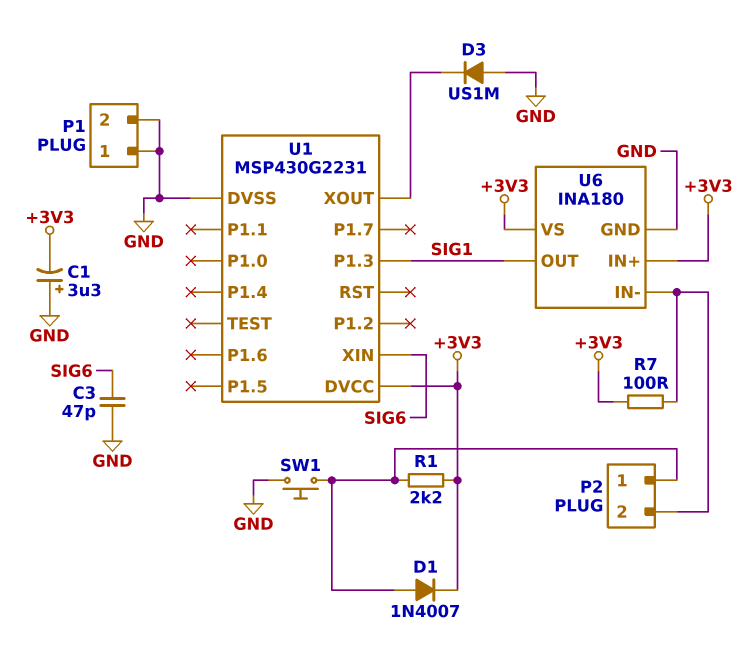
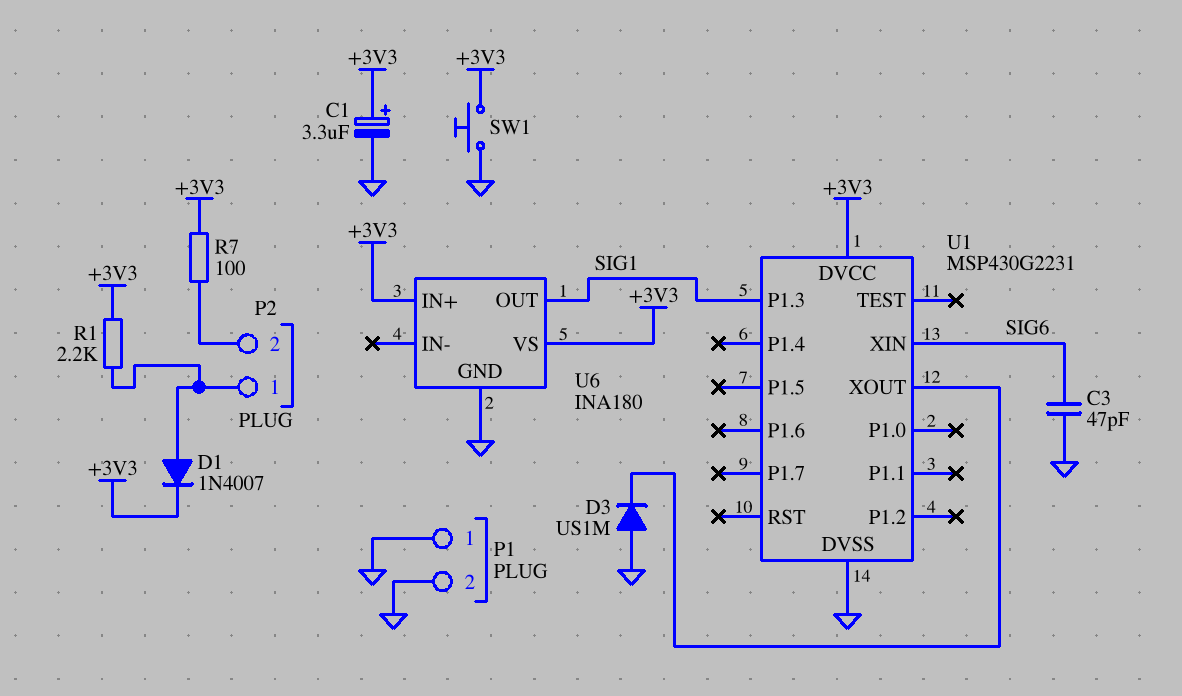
C1: 3.3uF (plus GND, minus +3V3) -> 3.3uF (plus +3V3, minus GND)
SW1: button (GND, P2/1) -> button (+3V3, GND)
U6 pin IN-: P2/2 -> none

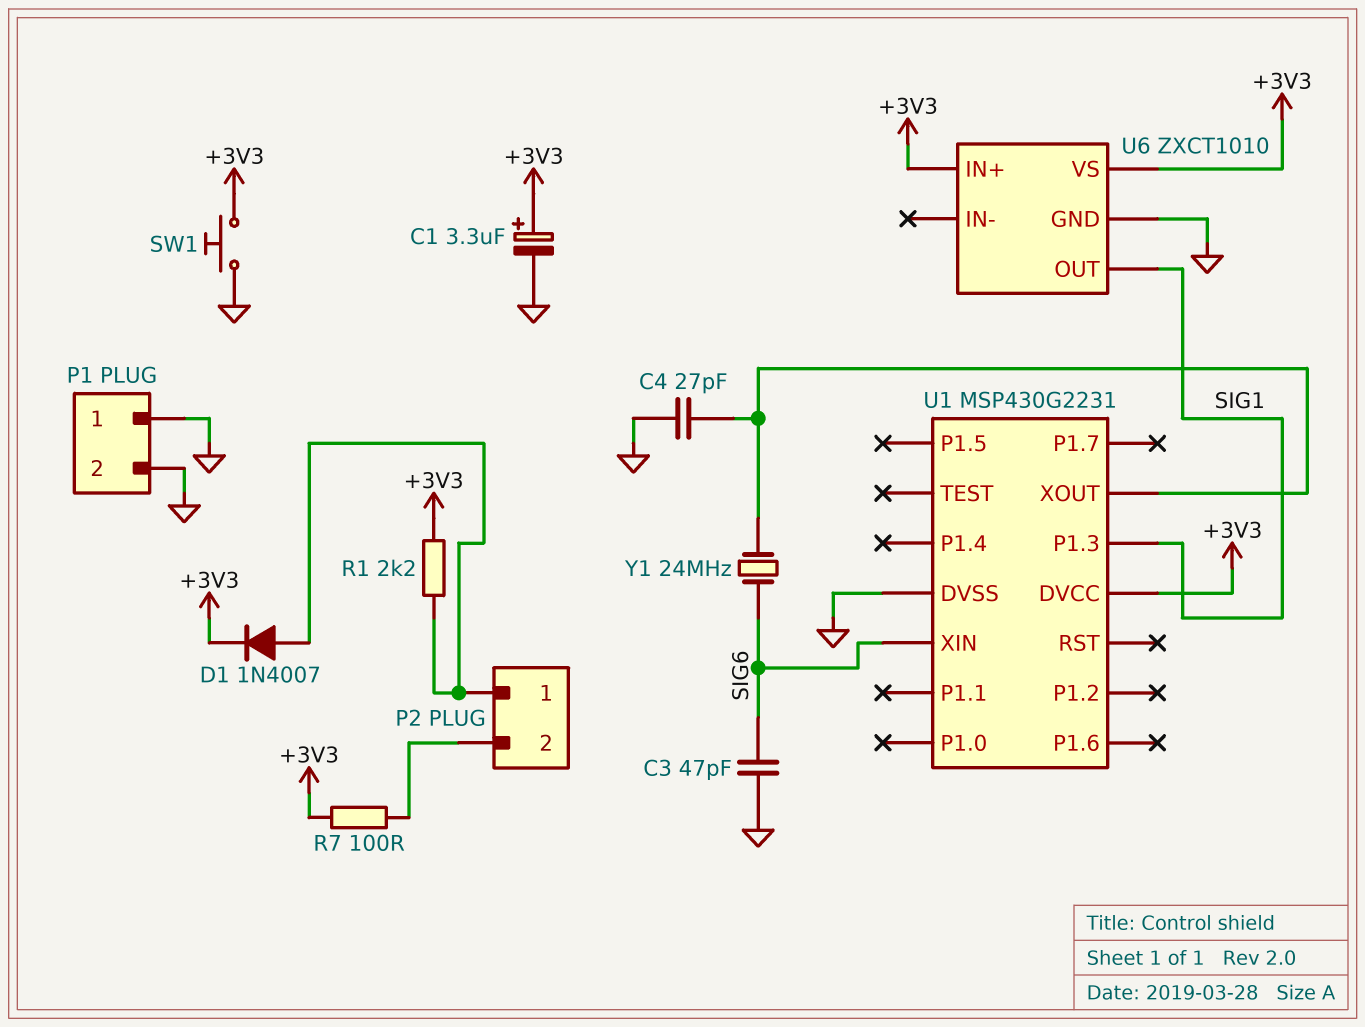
C4: none -> 27pF (GND, U1/XOUT)
D3: diode US1M (A GND, K U1/XOUT) -> none
U6: INA180 -> ZXCT1010
Y1: none -> 24MHz (SIG6, U1/XOUT)

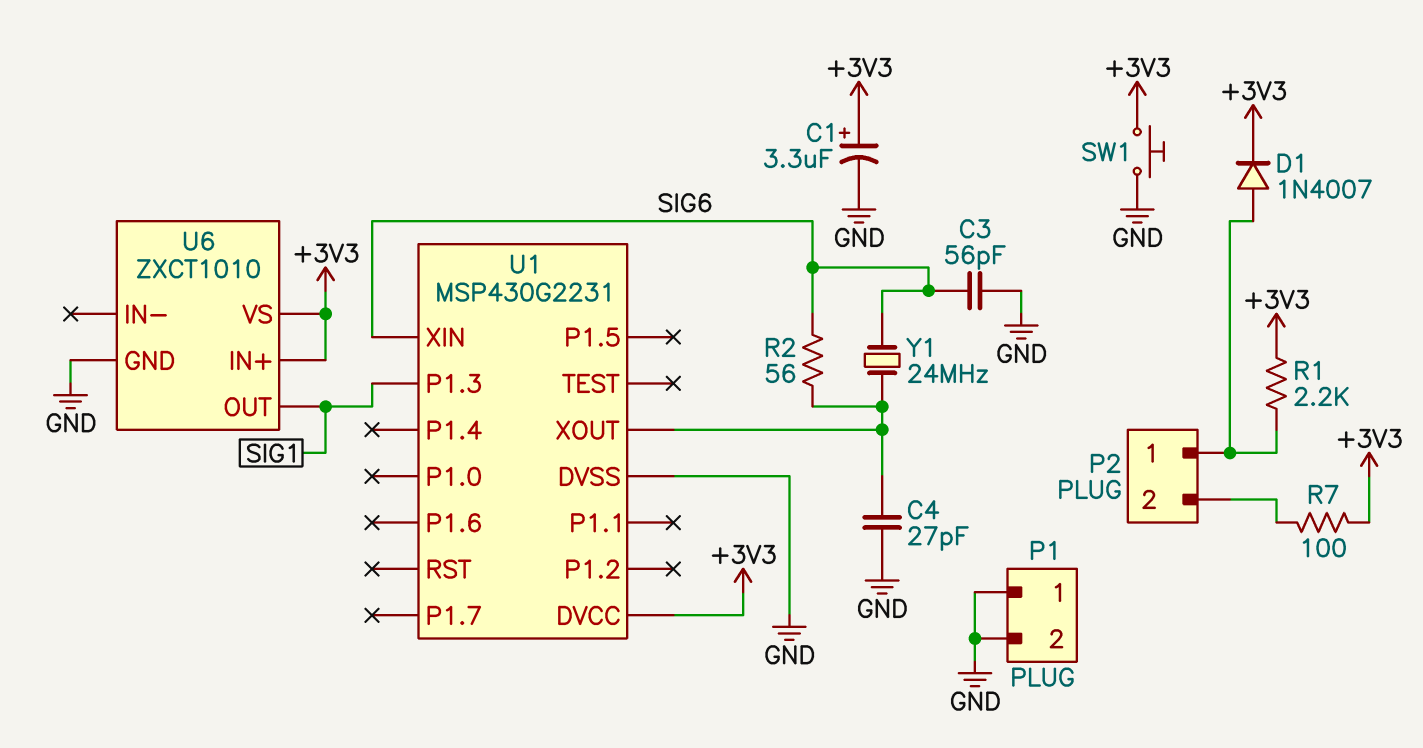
C3: 47pF (GND, SIG6) -> 56pF (GND, SIG6)
R2: none -> 56 (SIG6, U1/XOUT)

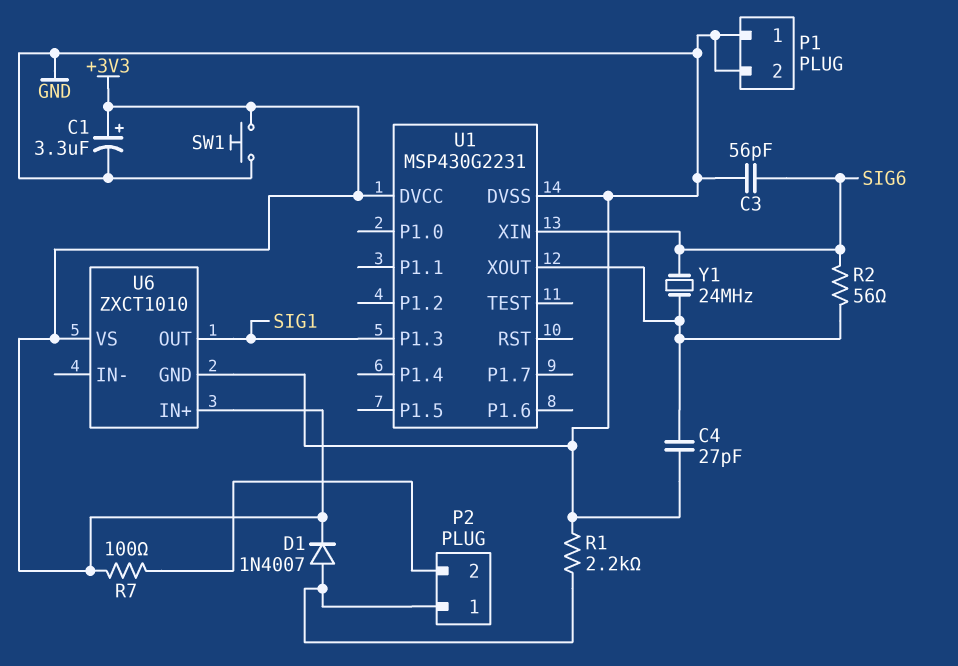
R1: 2.2k (+3V3, P2/1) -> 2.2k (GND, P2/1)

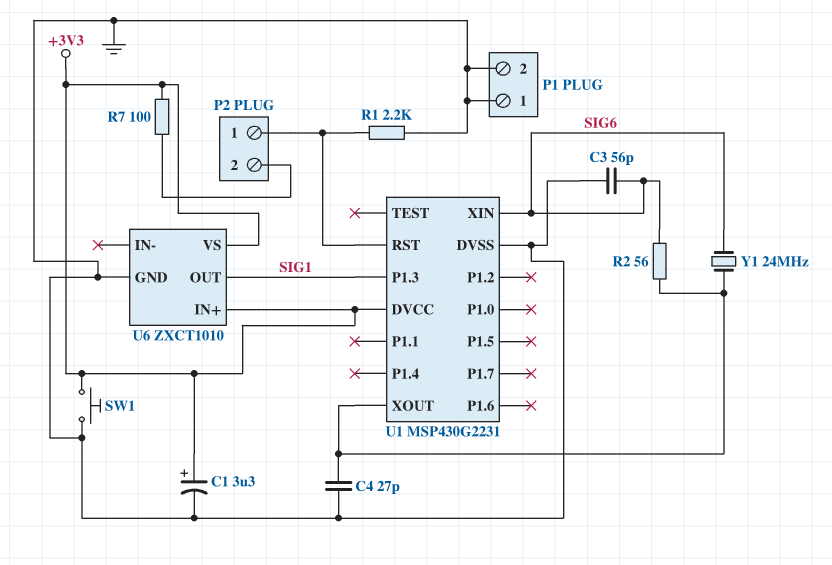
D1: diode 1N4007 (A P2/1, K +3V3) -> none
U1 pin RST: none -> P2/1

